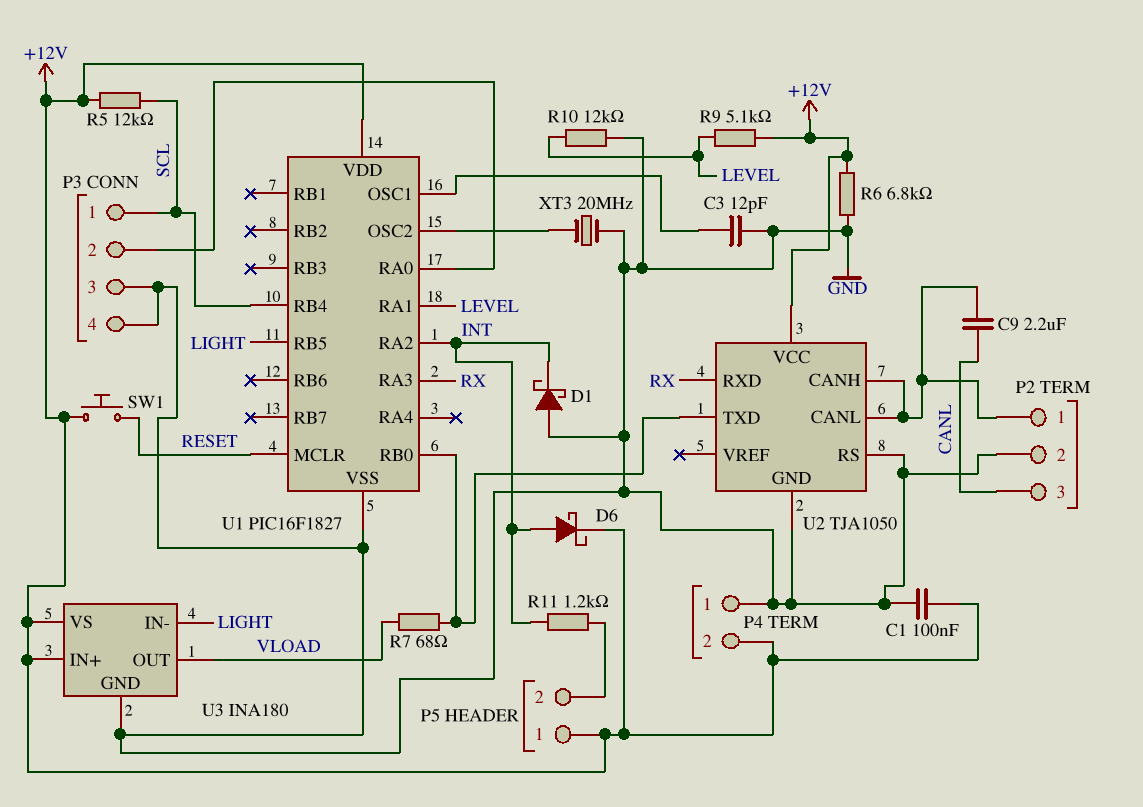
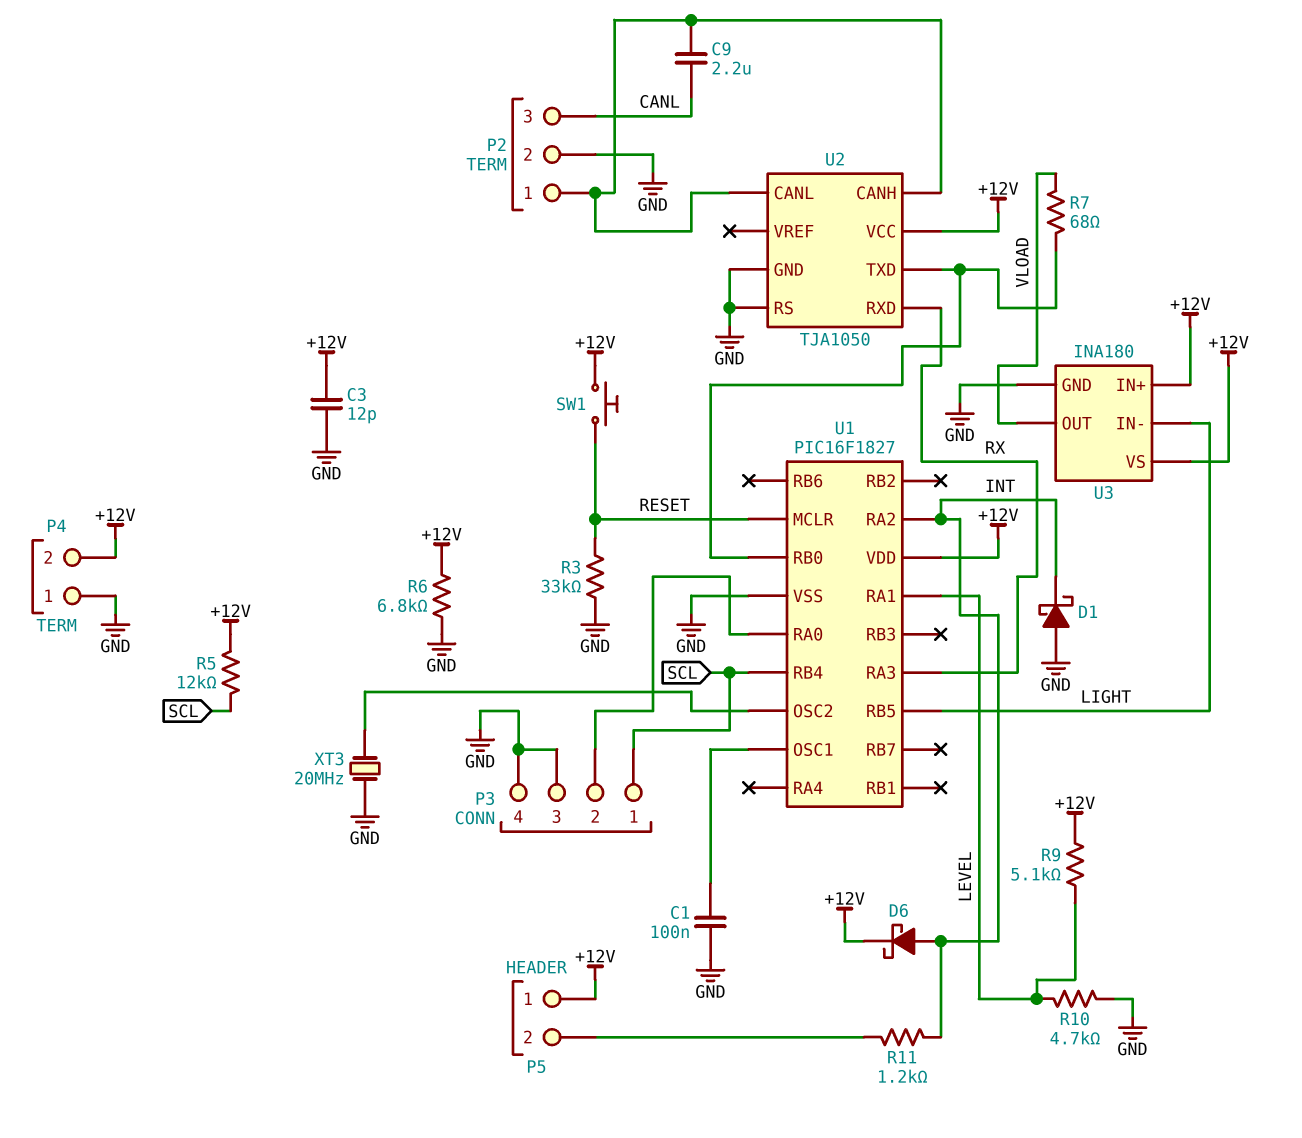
C1: 100nF (+12V, GND) -> 100nF (GND, U1/OSC1)
C3: 12pF (GND, U1/OSC1) -> 12pF (+12V, GND)
R3: none -> 33k (GND, RESET)
R10: 12k (GND, LEVEL) -> 4.7k (GND, LEVEL)

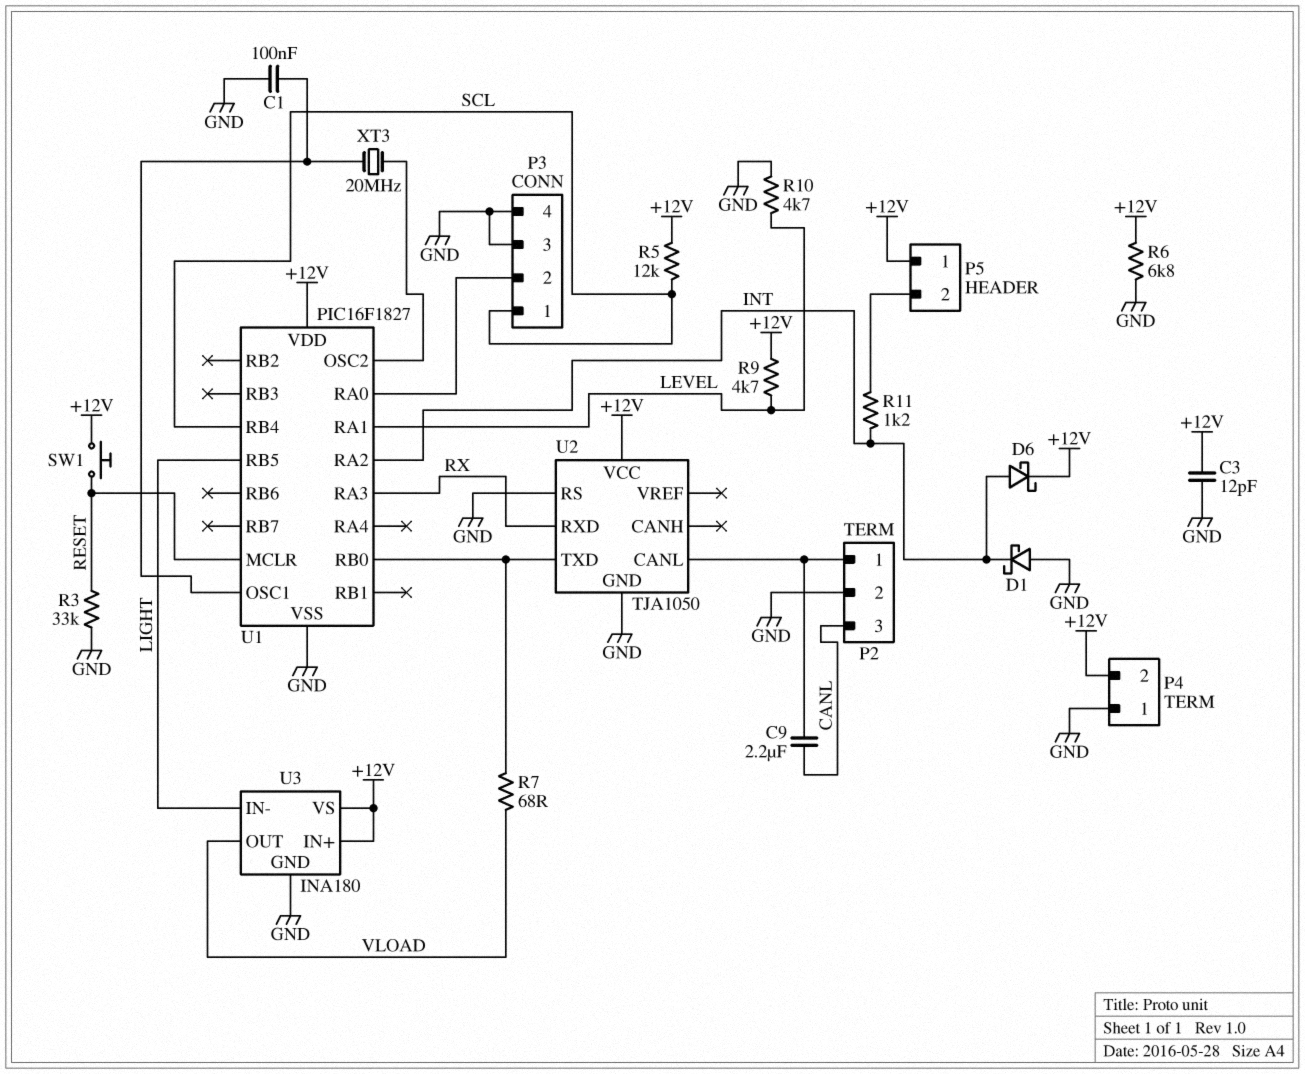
R9: 5.1k (+12V, LEVEL) -> 4.7k (+12V, LEVEL)
U2 pin CANH: P2/1 -> none
XT3: 20MHz (GND, U1/OSC2) -> 20MHz (U1/OSC1, U1/OSC2)

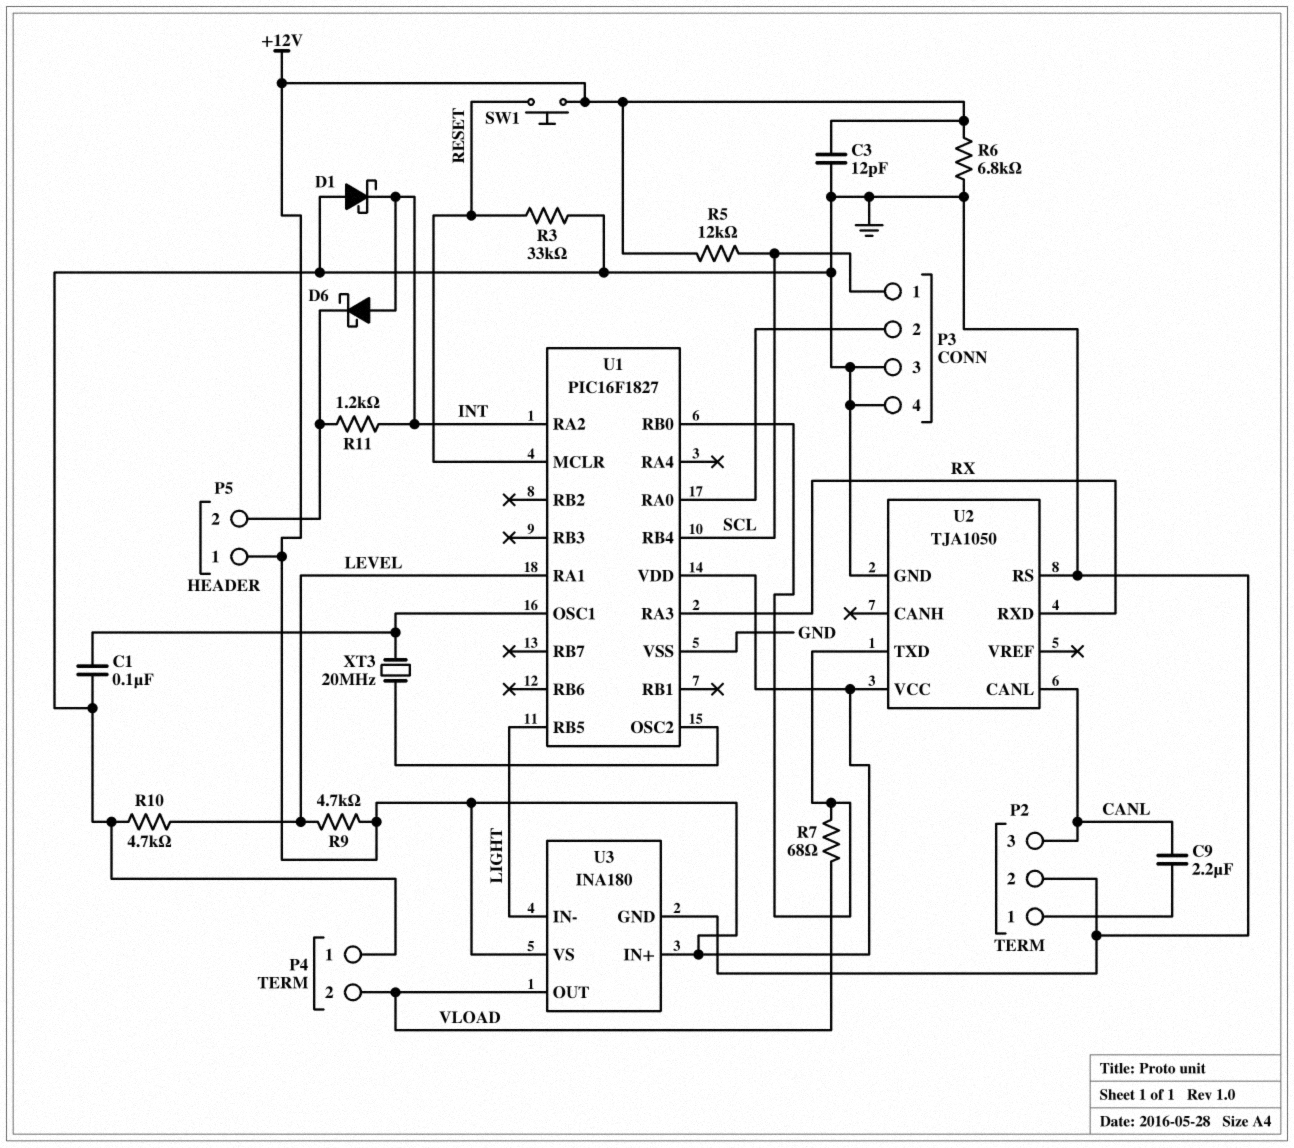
D6: schottky (A INT, K +12V) -> schottky (A INT, K P5/2)
P4 pin 2: +12V -> VLOAD
U2 pin CANL: P2/1 -> CANL

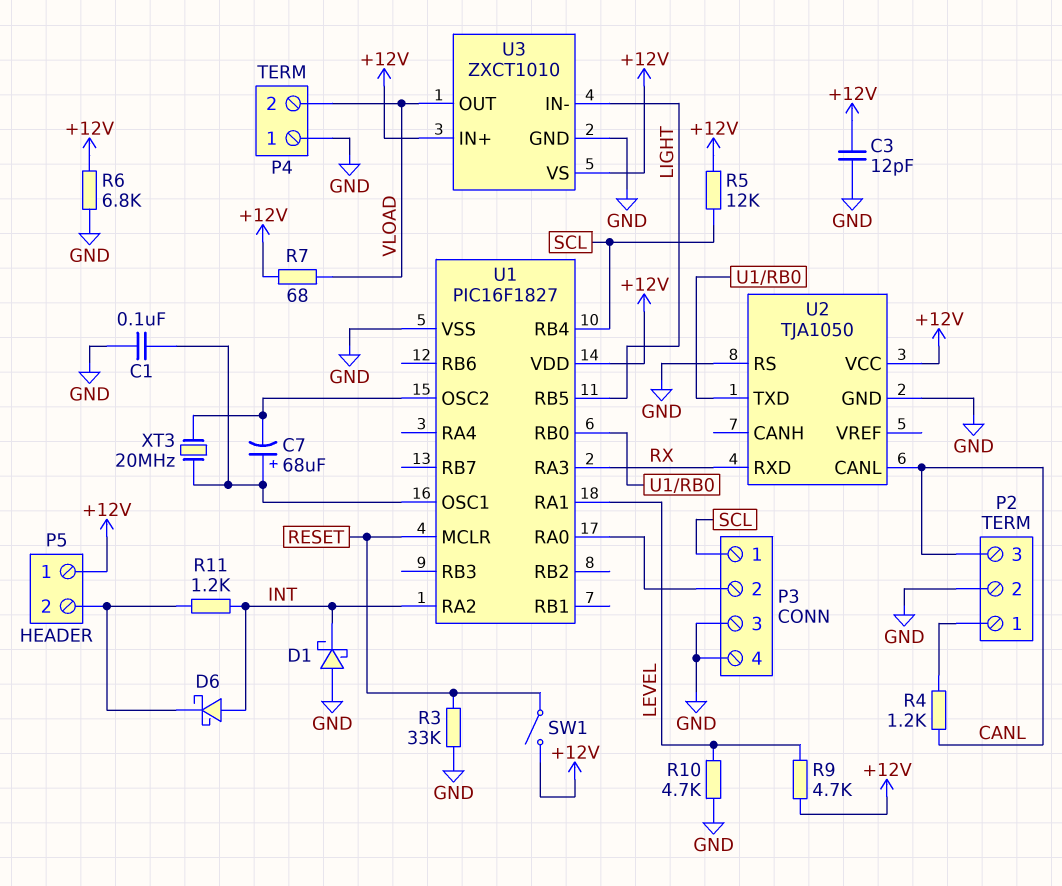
C7: none -> 68uF (plus U1/OSC1, minus U1/OSC2)
C9: 2.2uF (CANL, P2/1) -> none
R4: none -> 1.2k (CANL, P2/1)
R7: 68 (U1/RB0, VLOAD) -> 68 (+12V, VLOAD)
SW1: button (+12V, RESET) -> switch (+12V, RESET)
U3: INA180 -> ZXCT1010

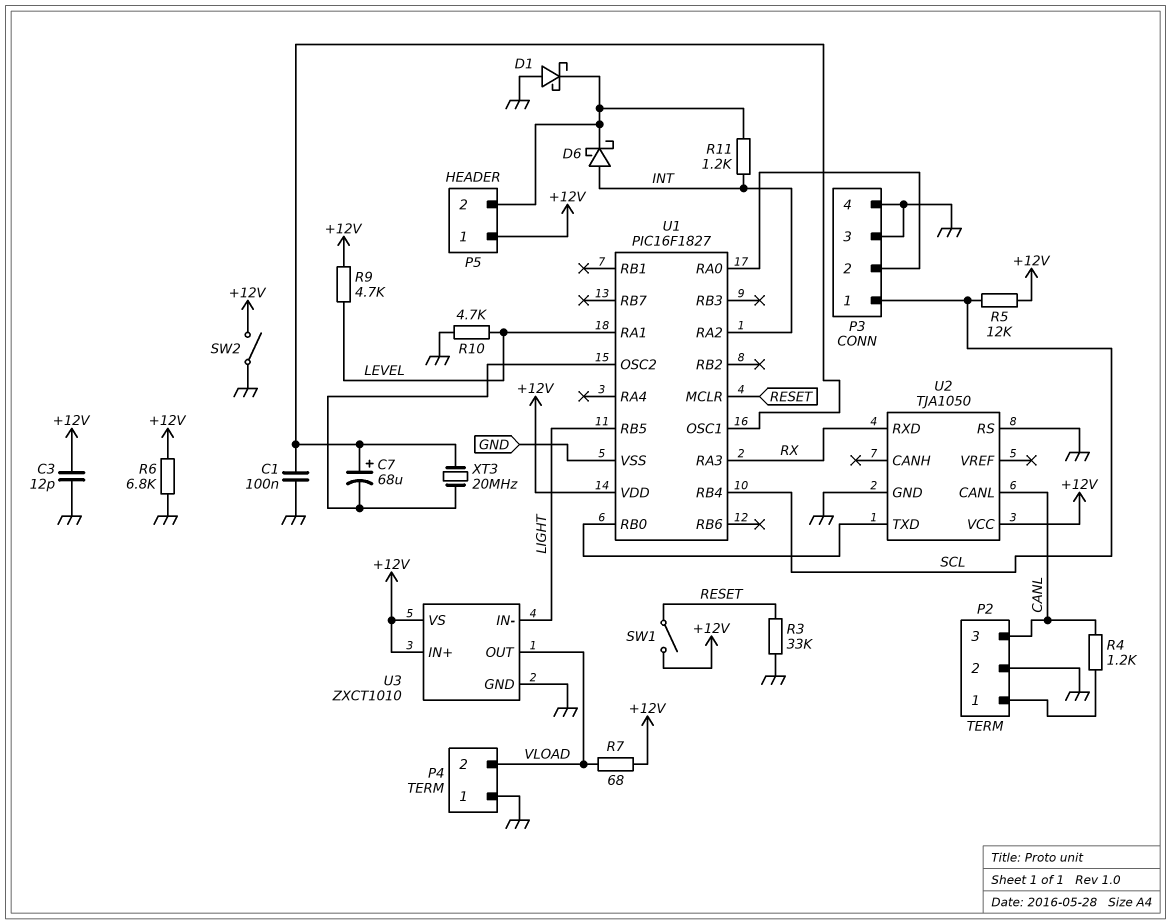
D1: schottky (A GND, K INT) -> schottky (A GND, K P5/2)
SW2: none -> switch (+12V, GND)

